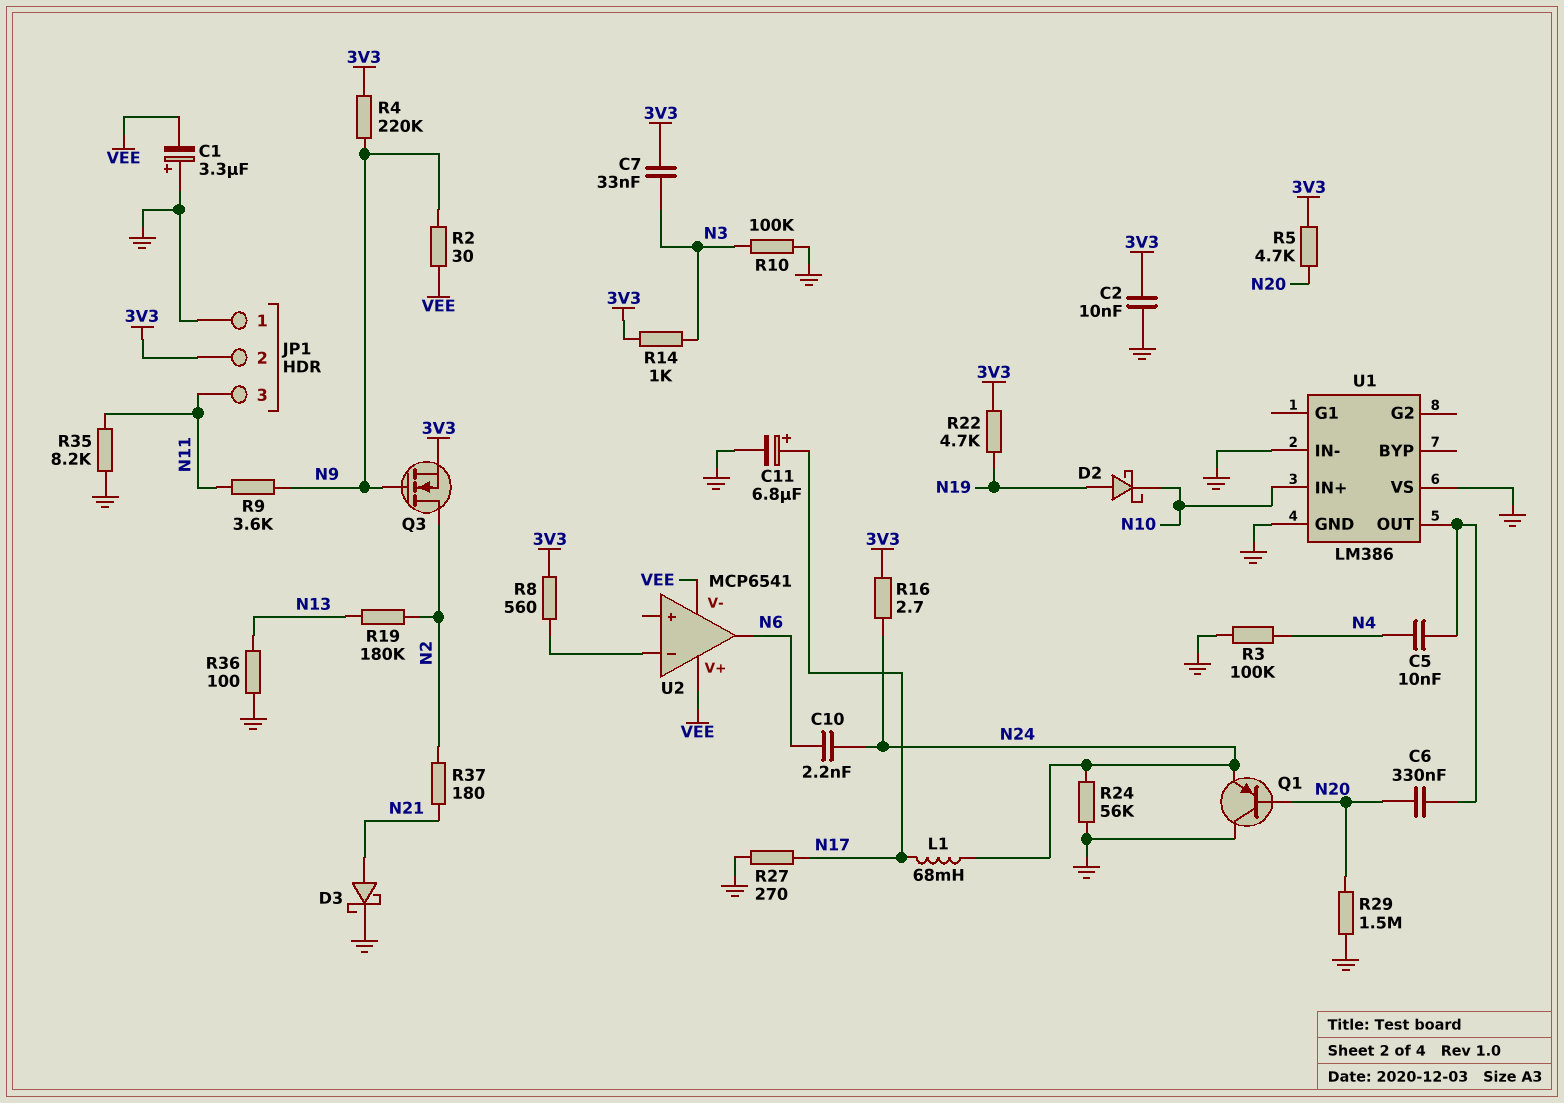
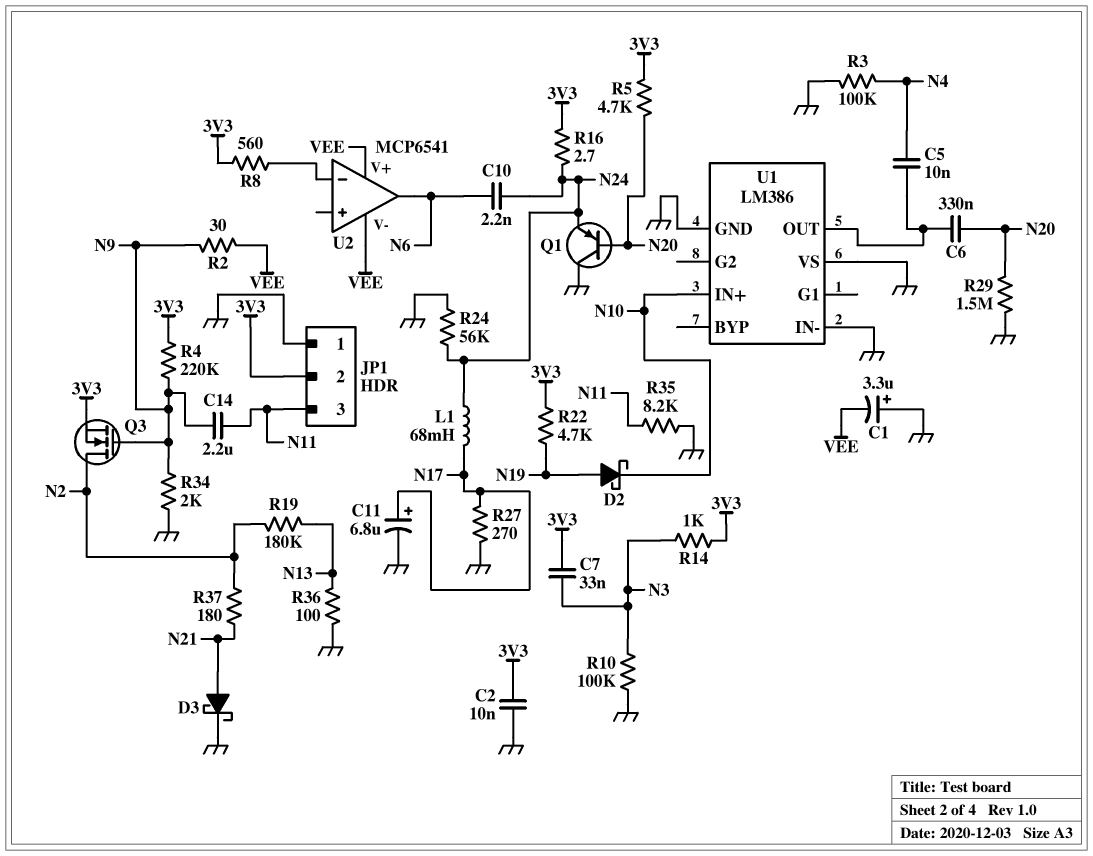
C14: none -> 2.2uF (N9, N11)
R9: 3.6k (N9, N11) -> none
R34: none -> 2k (GND, N9)

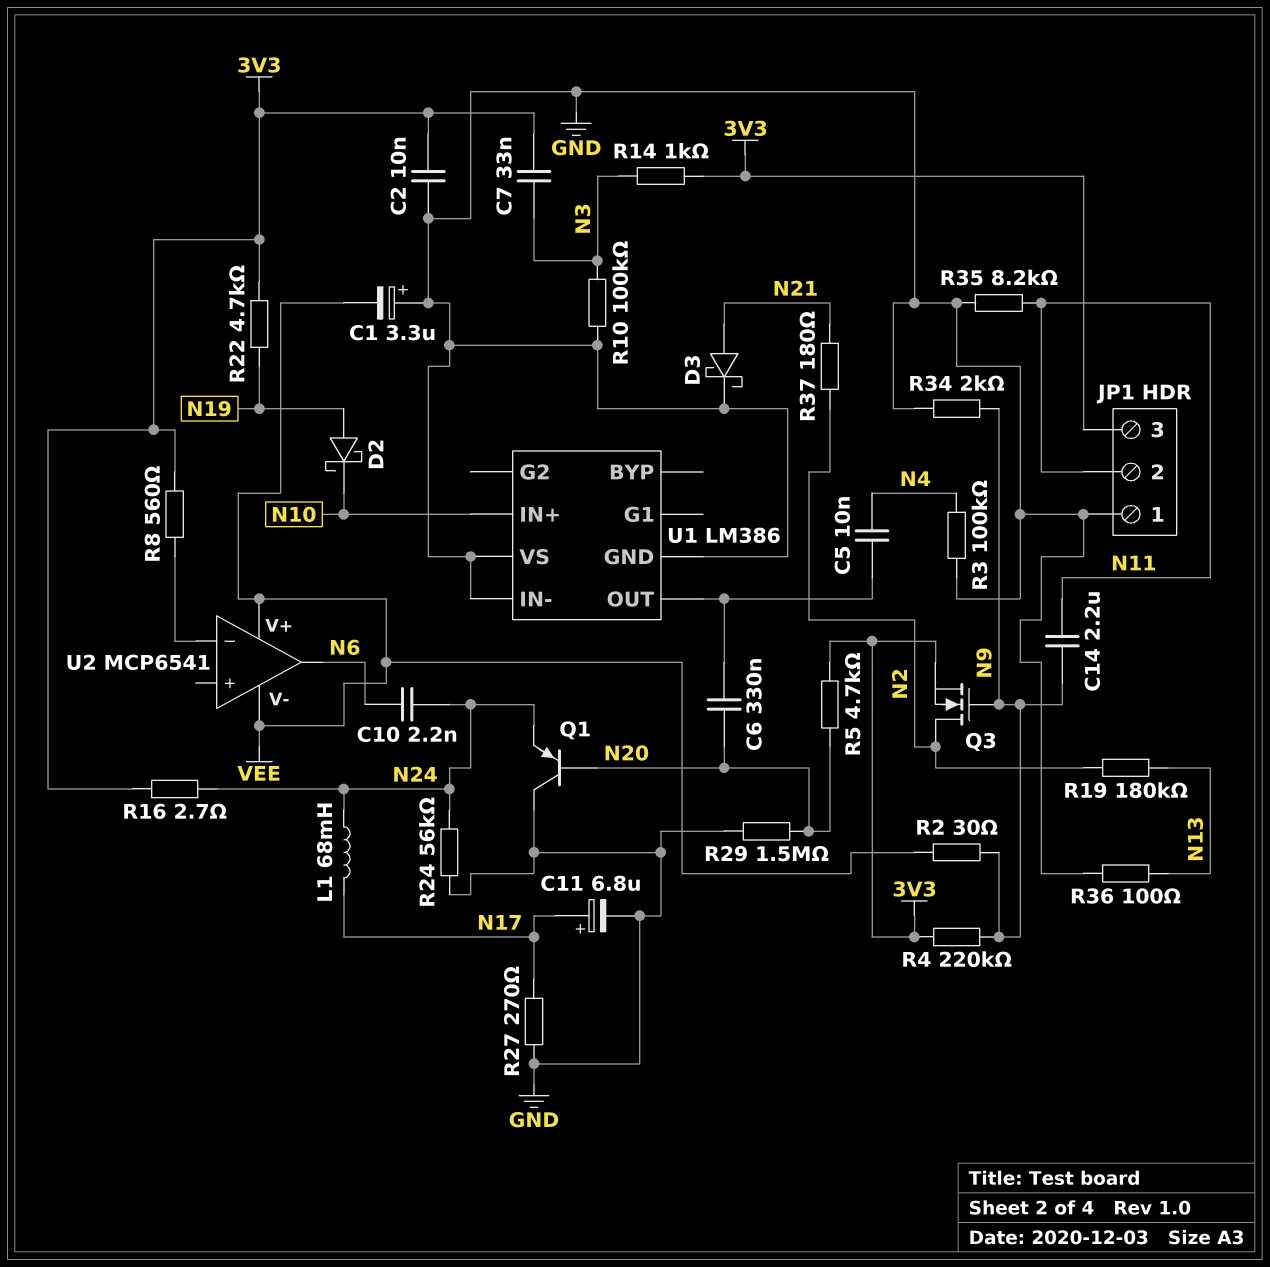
JP1 pin 2: 3V3 -> N11
JP1 pin 3: N11 -> 3V3

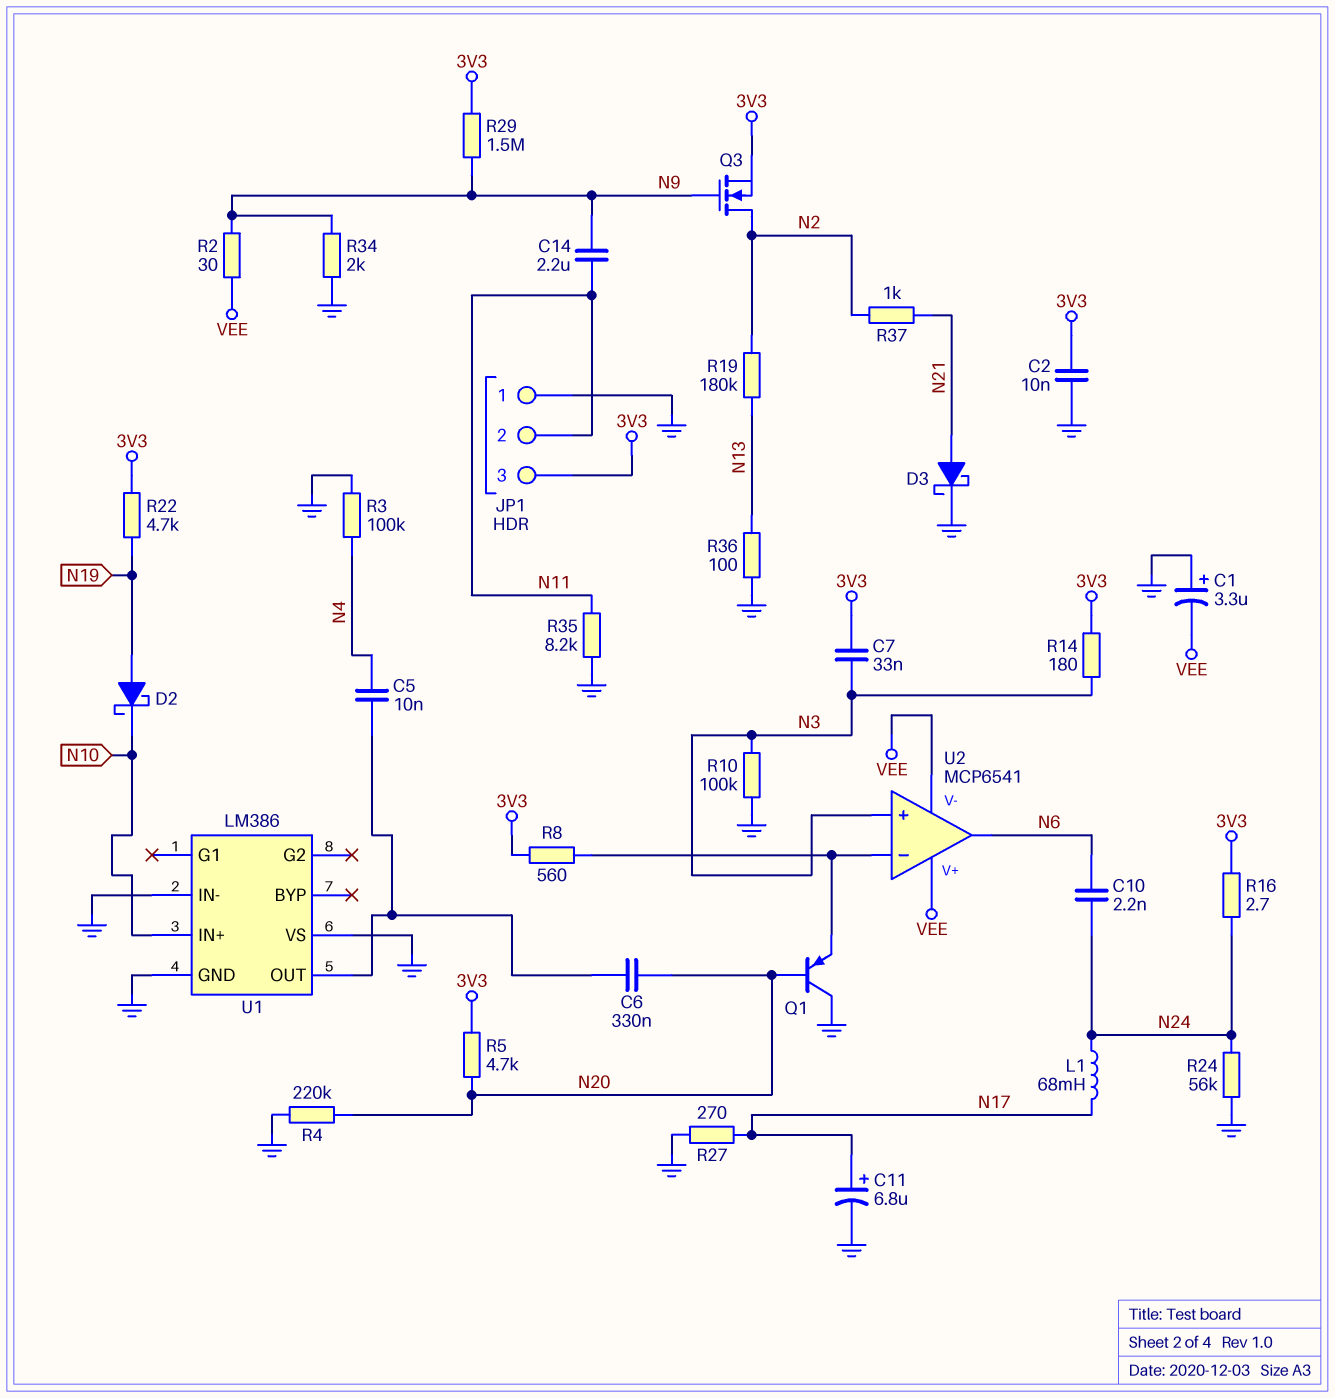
Q1: PNP (B N20, C GND, E N24) -> PNP (B N20, C GND, E U2/in-)
R4: 220k (3V3, N9) -> 220k (GND, N20)
R14: 1k (3V3, N3) -> 180 (3V3, N3)
R29: 1.5M (GND, N20) -> 1.5M (3V3, N9)
R37: 180 (N2, N21) -> 1k (N2, N21)
U2 pin in+: none -> N3

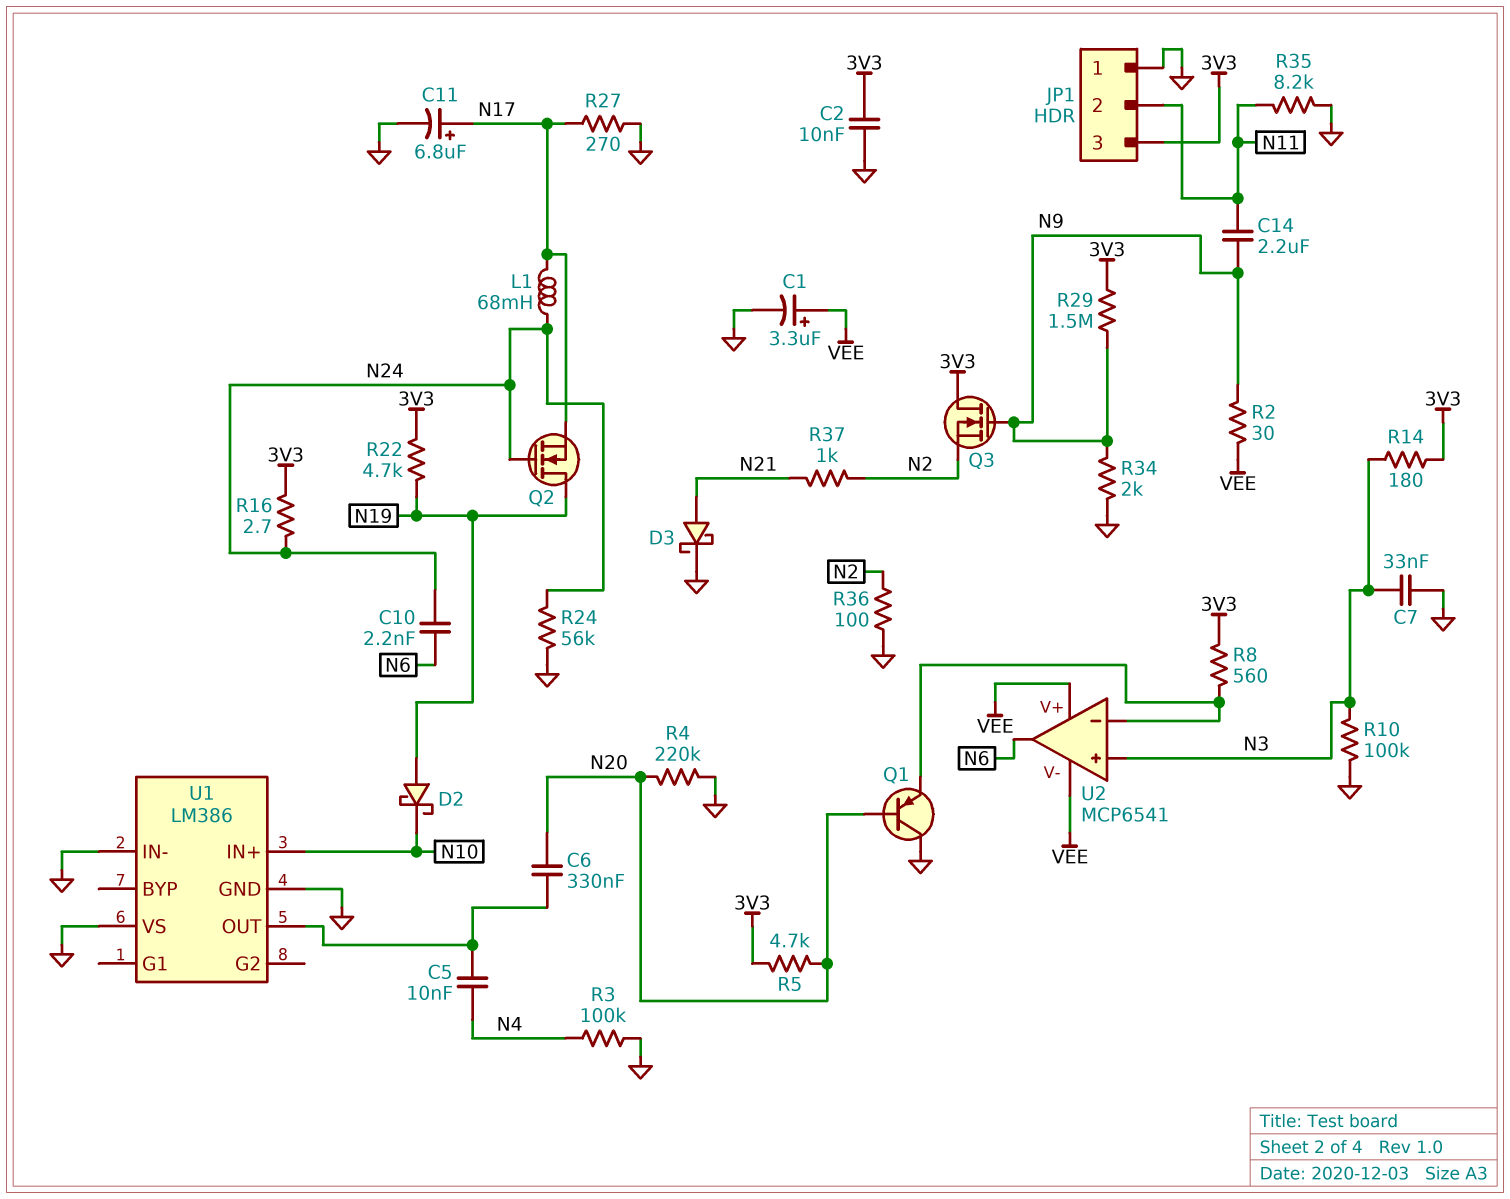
C1: 3.3uF (plus GND, minus VEE) -> 3.3uF (plus VEE, minus GND)
C7: 33nF (3V3, N3) -> 33nF (GND, N3)
Q2: none -> NMOS (G N24, D N19, S N17)
Q3: NMOS (G N9, D N2, S 3V3) -> NMOS (G N9, D 3V3, S N2)
R19: 180k (N2, N13) -> none
R36: 100 (GND, N13) -> 100 (GND, N2)

